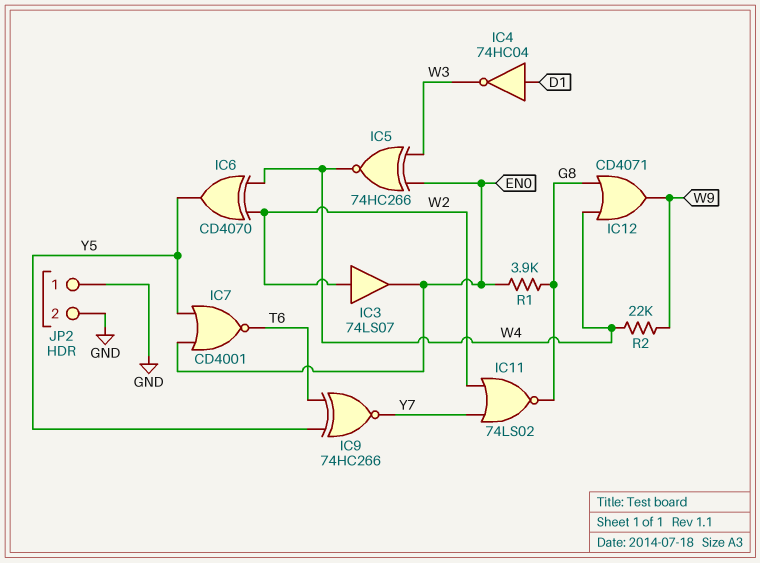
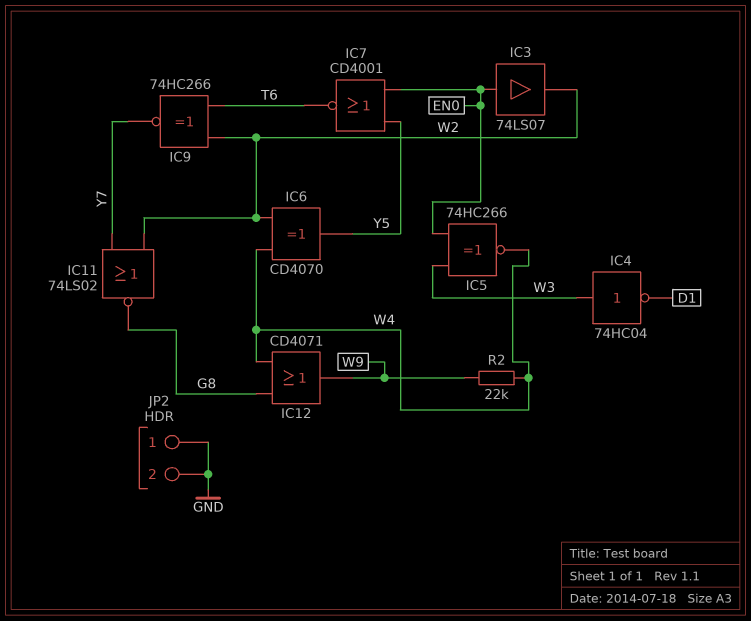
IC3: buffer 74LS07 (in W2, out EN0) -> buffer 74LS07 (in EN0, out W2)
IC4: NOT 74HC04 (in D1, out W3) -> NOT 74HC04 (in W3, out D1)
IC9: XNOR 74HC266 (in T6, in Y5, out Y7) -> XNOR 74HC266 (in T6, in W2, out Y7)
R1: 3.9k (EN0, G8) -> none

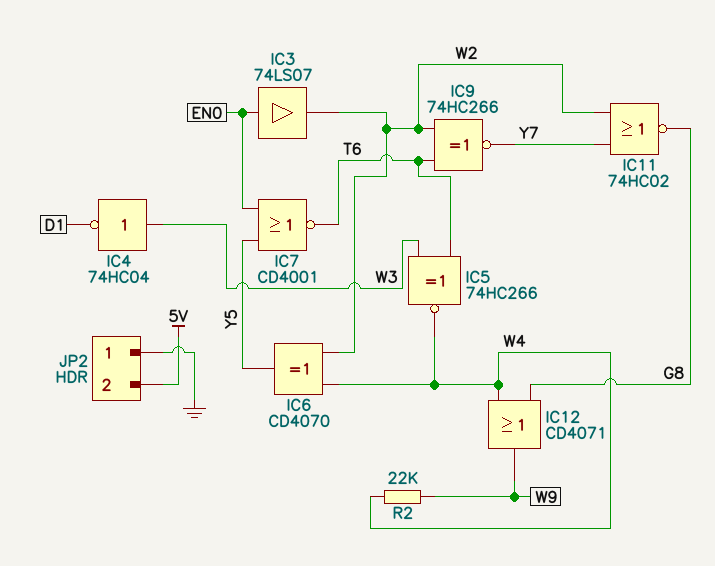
IC5: XNOR 74HC266 (in EN0, in W3, out W4) -> XNOR 74HC266 (in T6, in W3, out W4)
IC11: NOR 74LS02 (in W2, in Y7, out G8) -> NOR 74HC02 (in W2, in Y7, out G8)
JP2 pin 2: GND -> 5V

